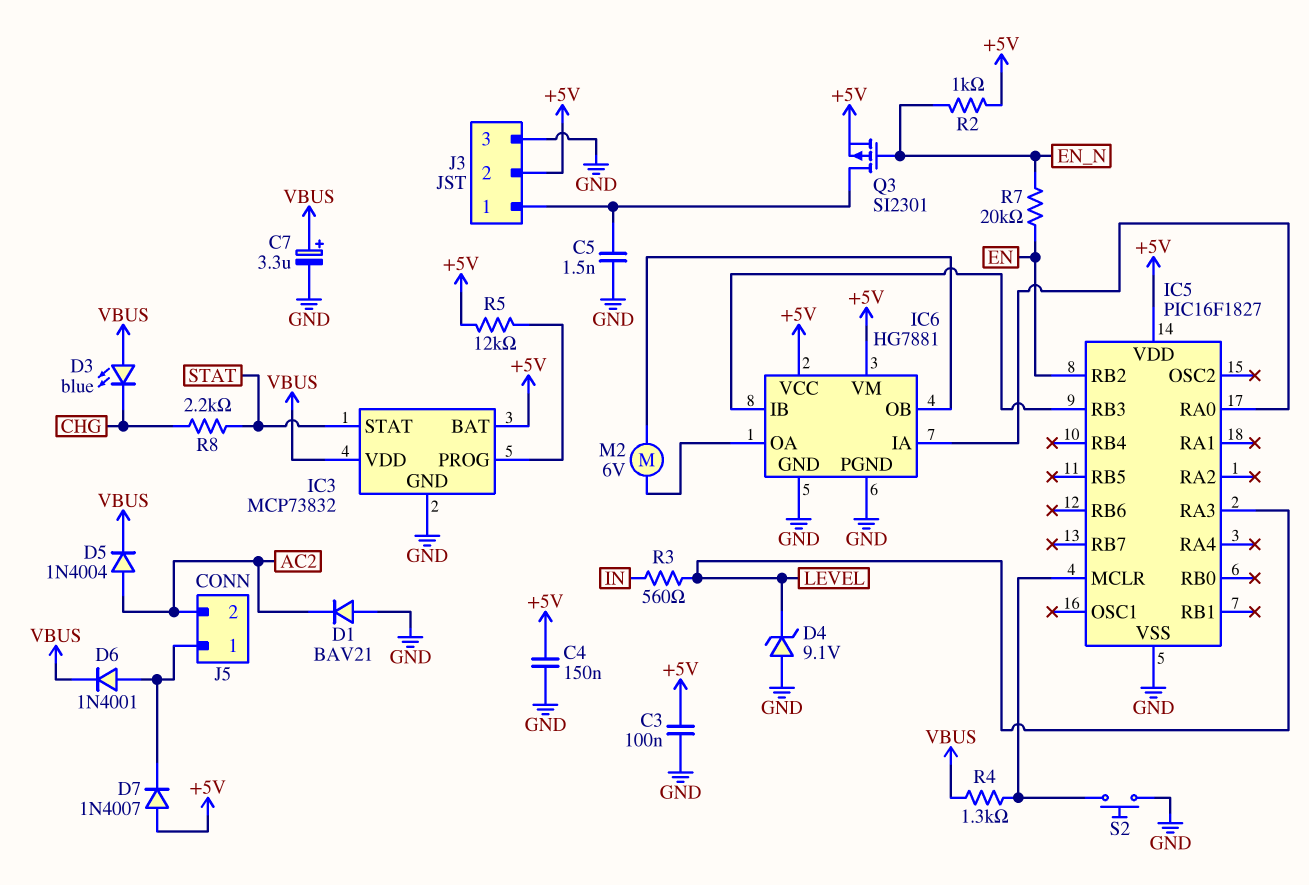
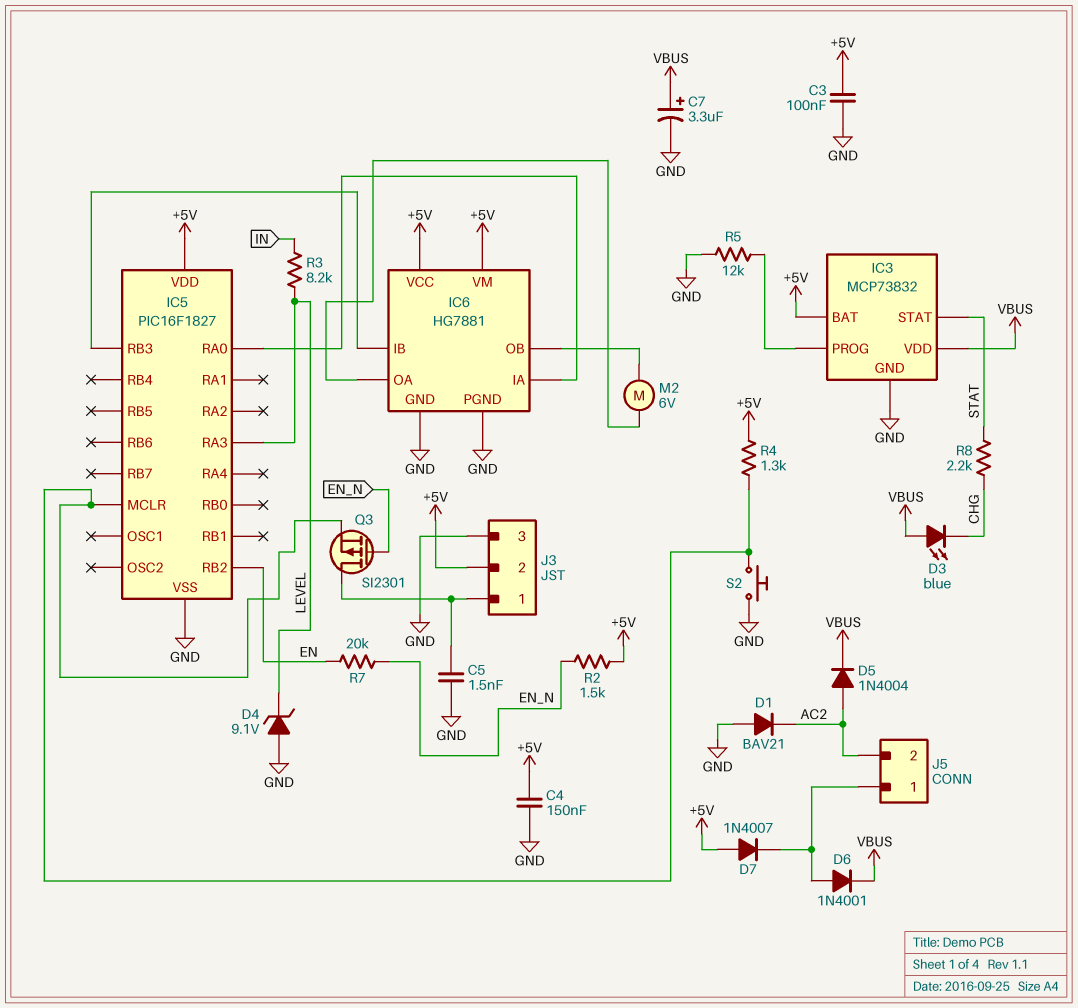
Q3: PMOS SI2301 (G EN_N, D J3/1, S +5V) -> PMOS SI2301 (G EN_N, D J3/1, S IC5/MCLR)
R2: 1k (+5V, EN_N) -> 1.5k (+5V, EN_N)
R3: 560 (IN, LEVEL) -> 8.2k (IN, LEVEL)
R4: 1.3k (IC5/MCLR, VBUS) -> 1.3k (+5V, IC5/MCLR)
R5: 12k (+5V, IC3/PROG) -> 12k (GND, IC3/PROG)

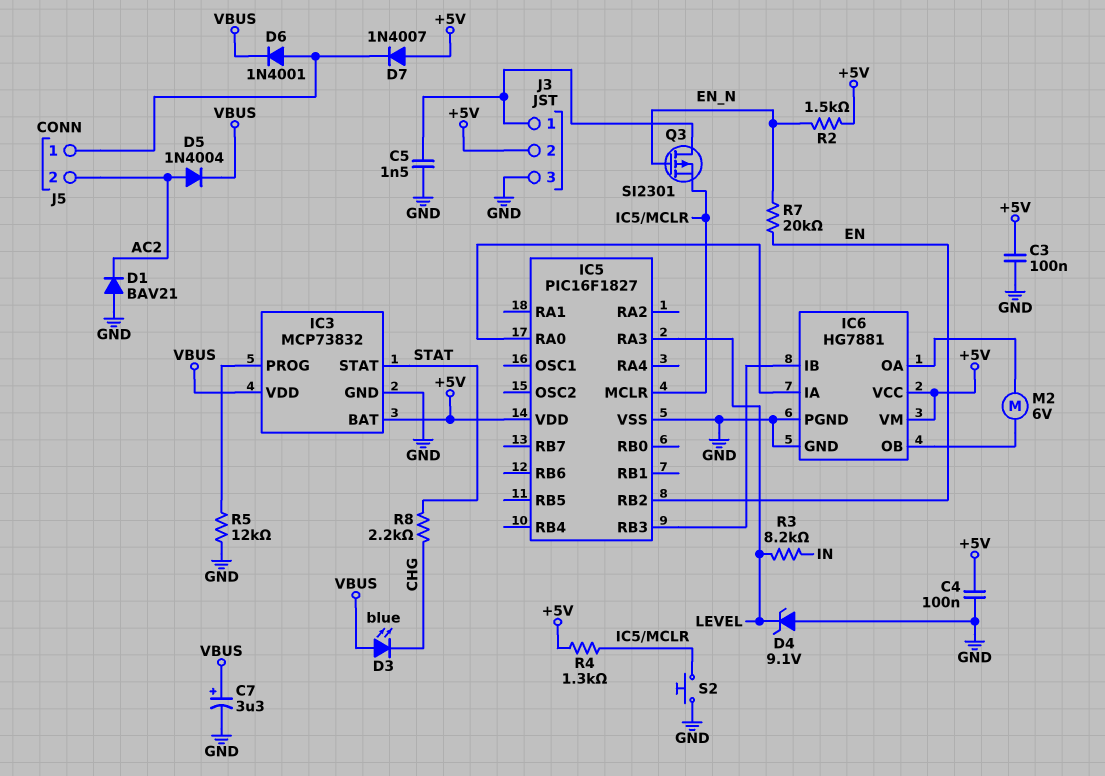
C4: 150nF (+5V, GND) -> 100nF (+5V, GND)

